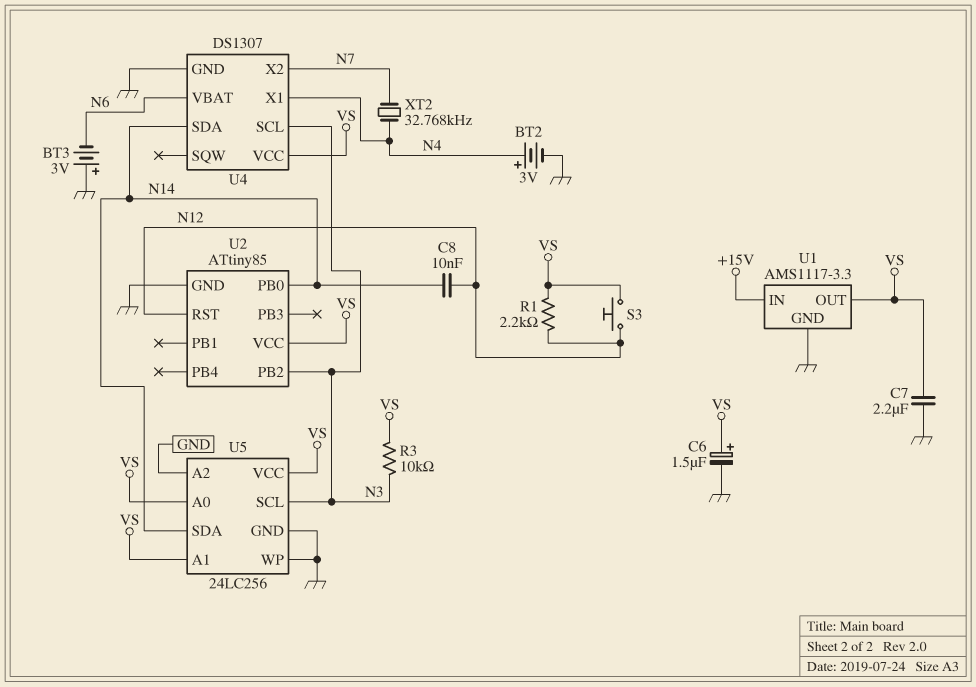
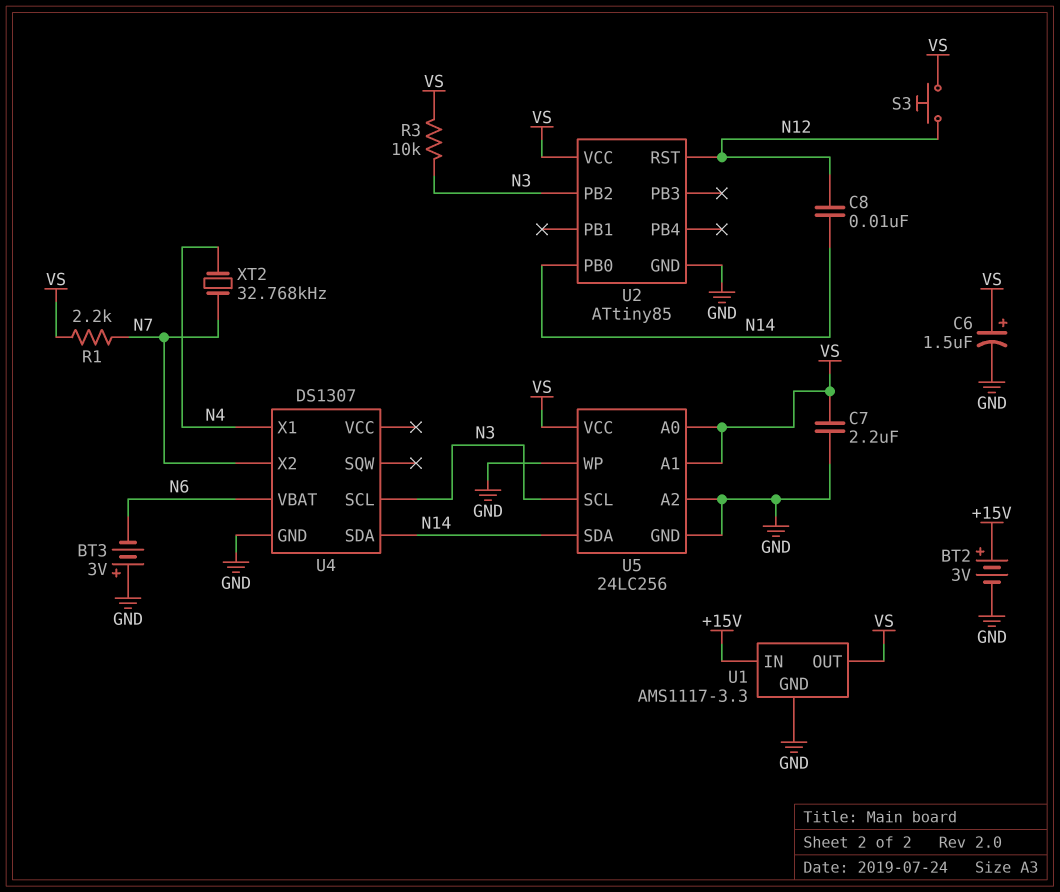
BT2: 3V (plus N4, minus GND) -> 3V (plus +15V, minus GND)
R1: 2.2k (N12, VS) -> 2.2k (N7, VS)
U4 pin VCC: VS -> none

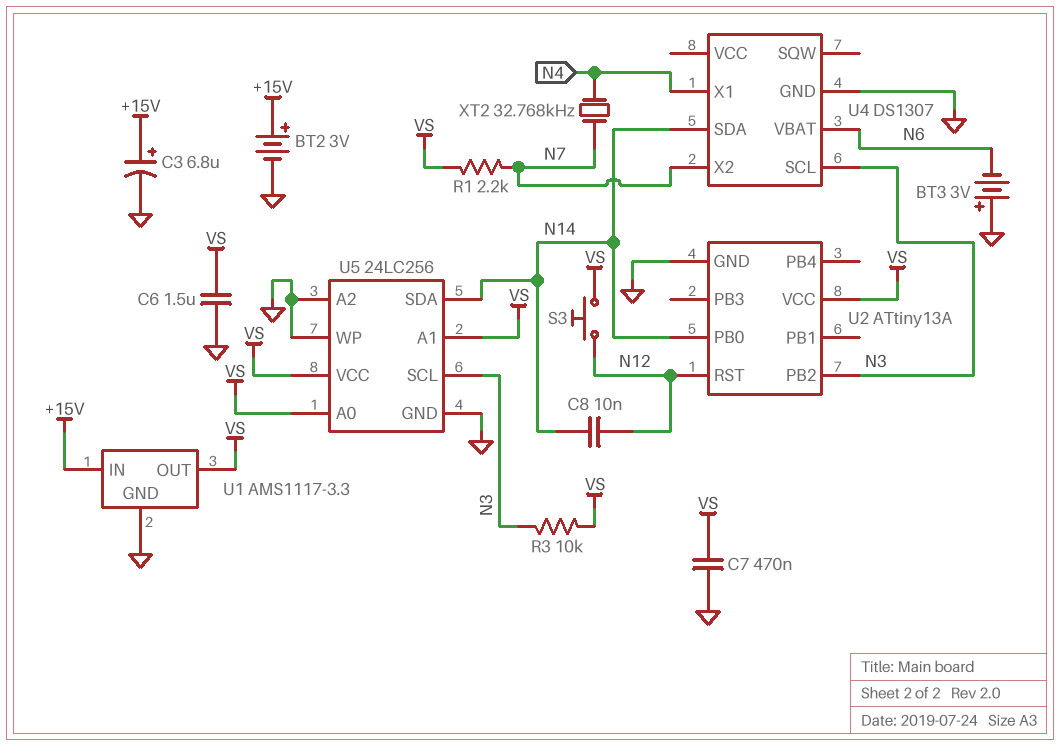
C3: none -> 6.8uF (plus +15V, minus GND)
C6: 1.5uF (plus VS, minus GND) -> 1.5uF (GND, VS)
C7: 2.2uF (GND, VS) -> 470nF (GND, VS)
U2: ATtiny85 -> ATtiny13A

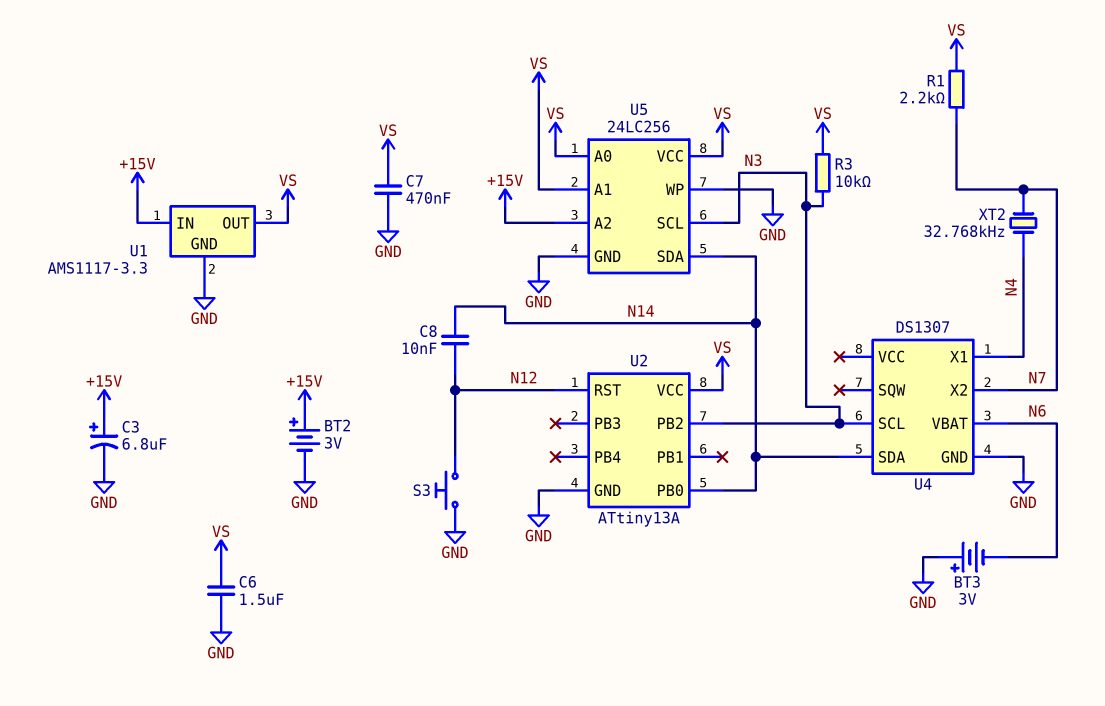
S3: button (N12, VS) -> button (GND, N12)
U5 pin A2: GND -> +15V

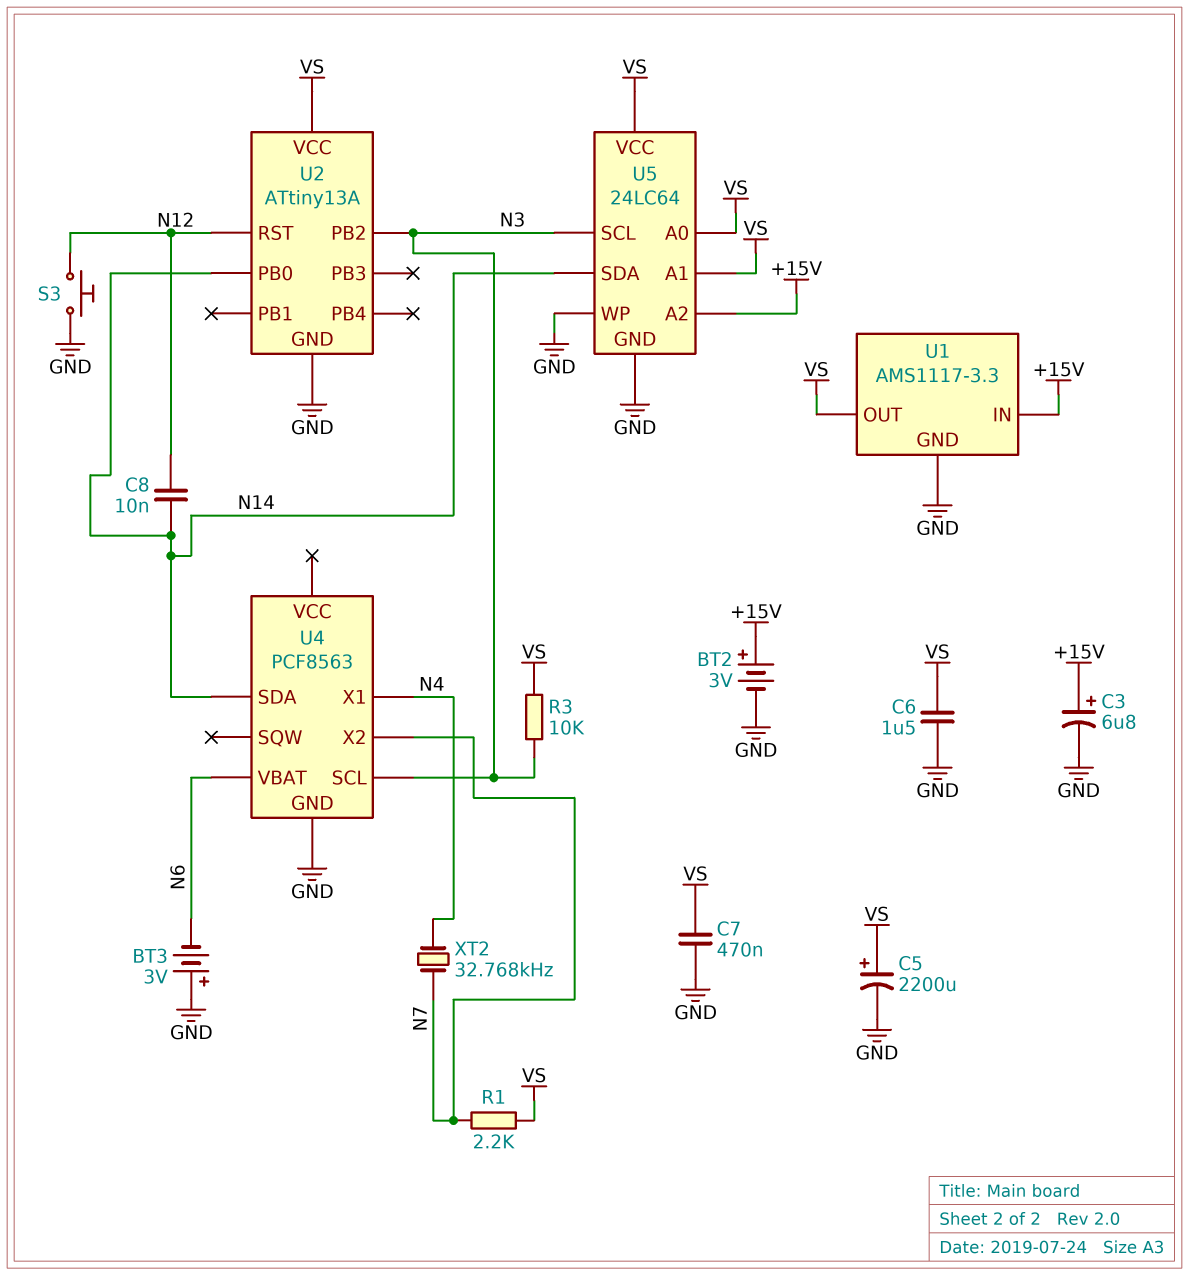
C5: none -> 2200uF (plus VS, minus GND)
U4: DS1307 -> PCF8563
U5: 24LC256 -> 24LC64

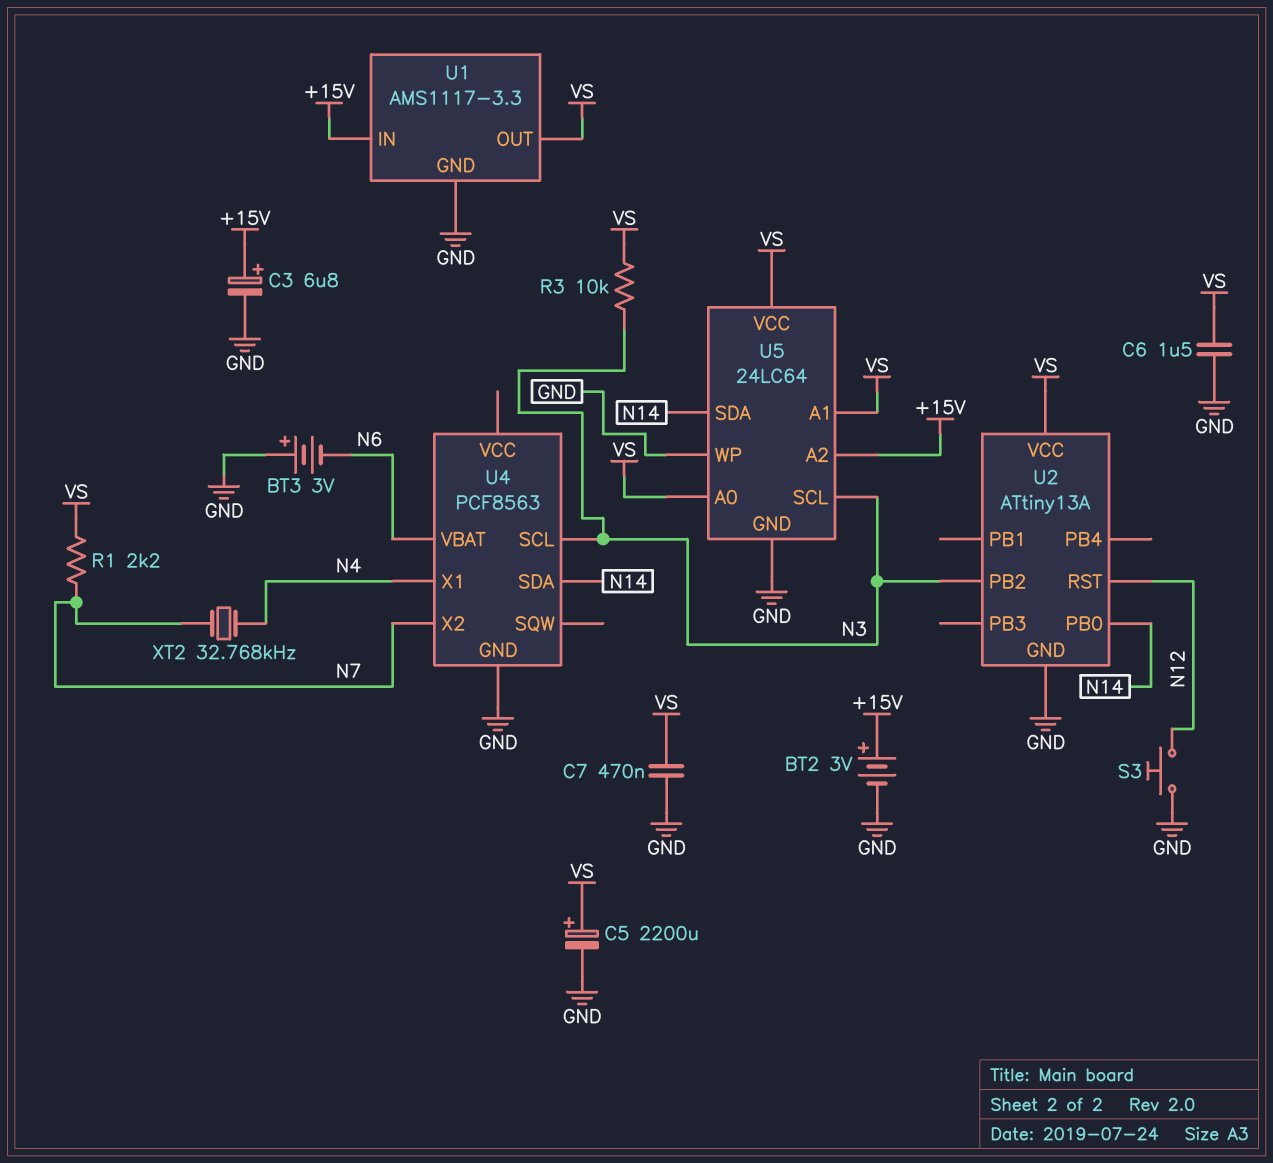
C8: 10nF (N12, N14) -> none

